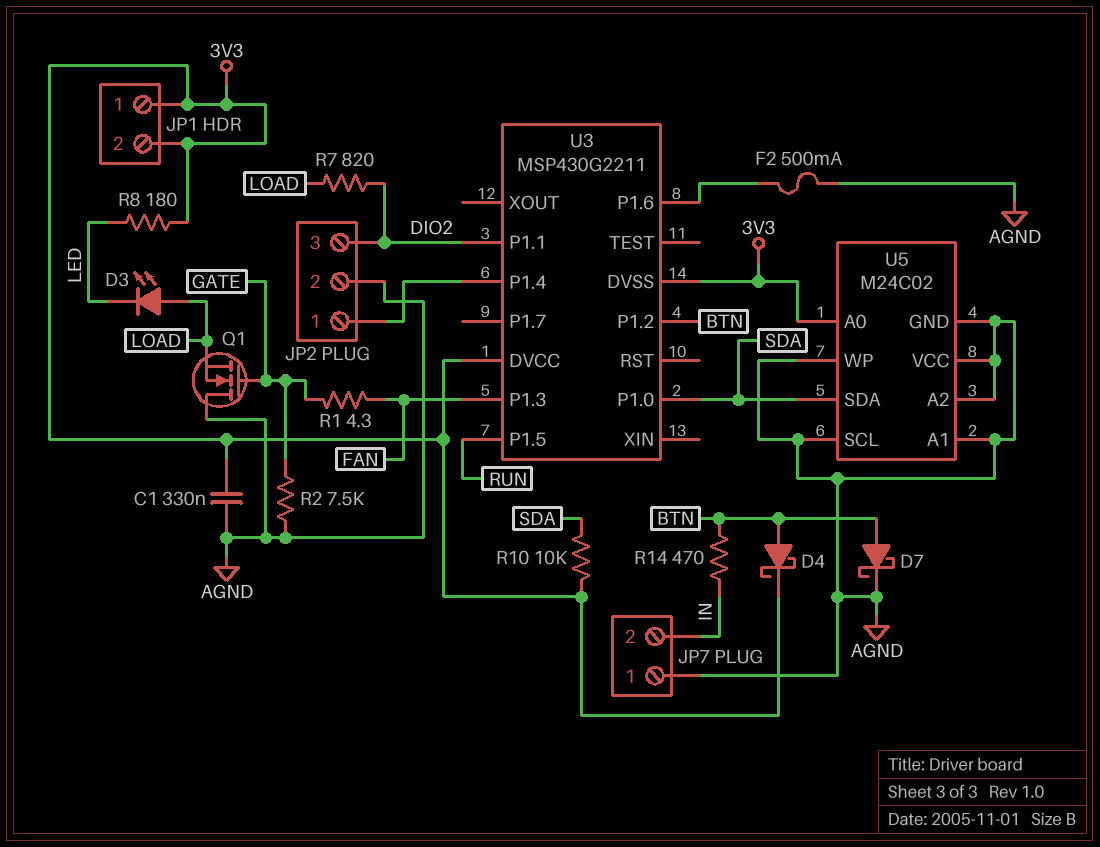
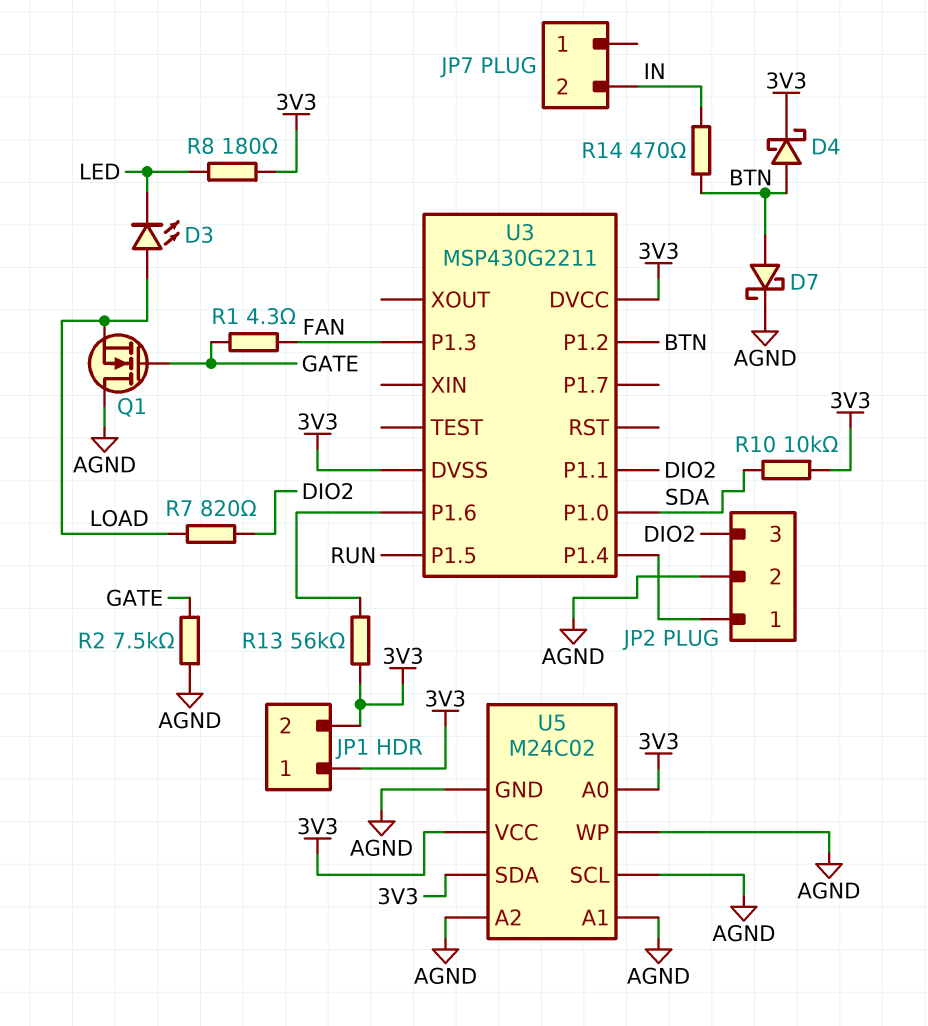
C1: 330nF (3V3, AGND) -> none
F2: 500mA (AGND, U3/P1.6) -> none
JP7 pin 1: AGND -> none
R13: none -> 56k (3V3, U3/P1.6)
U5 pin SDA: SDA -> 3V3
U5 pin VCC: AGND -> 3V3

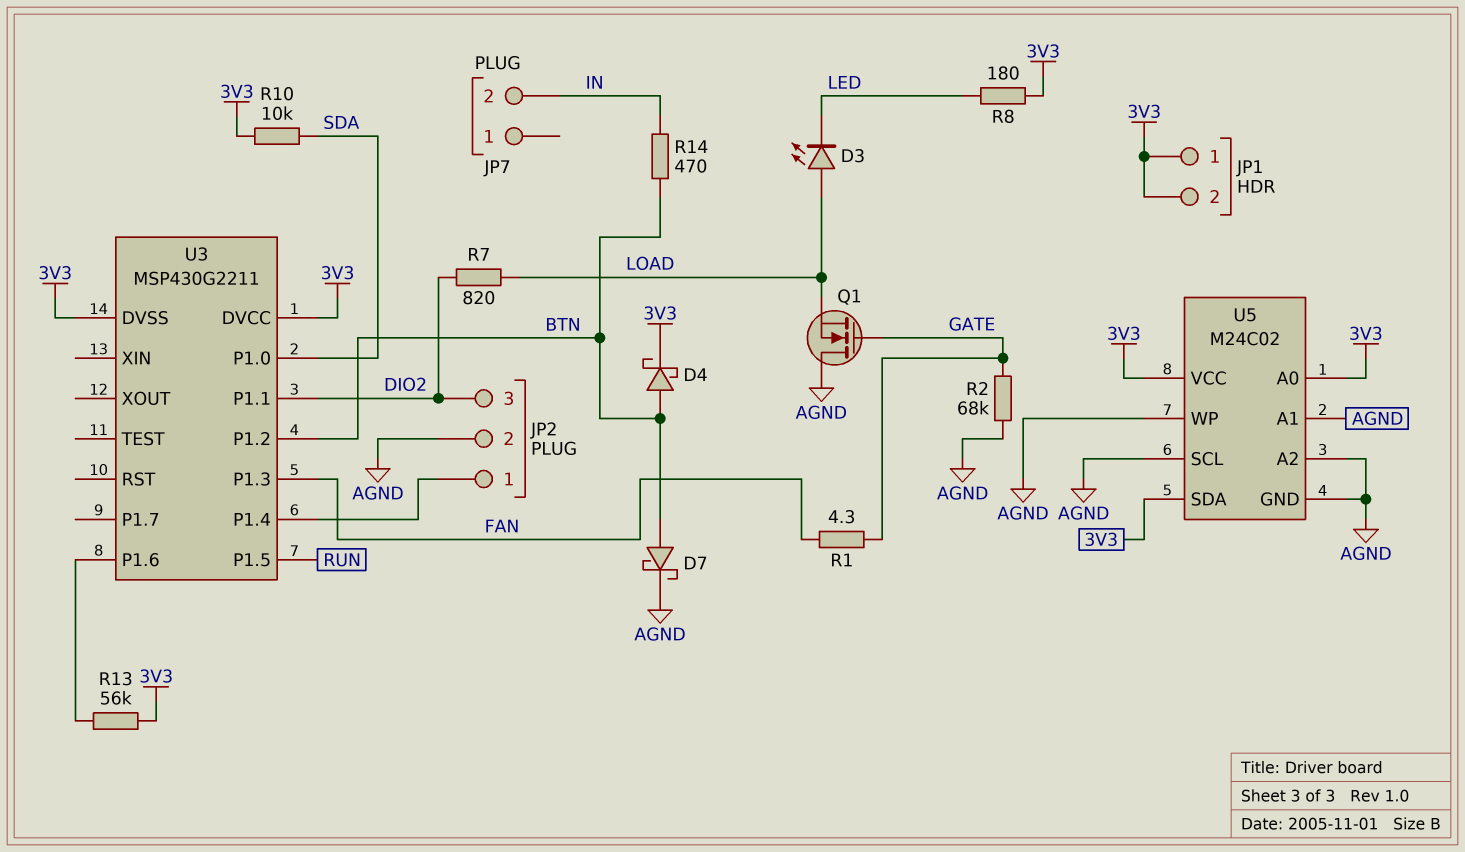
R2: 7.5k (AGND, GATE) -> 68k (AGND, GATE)

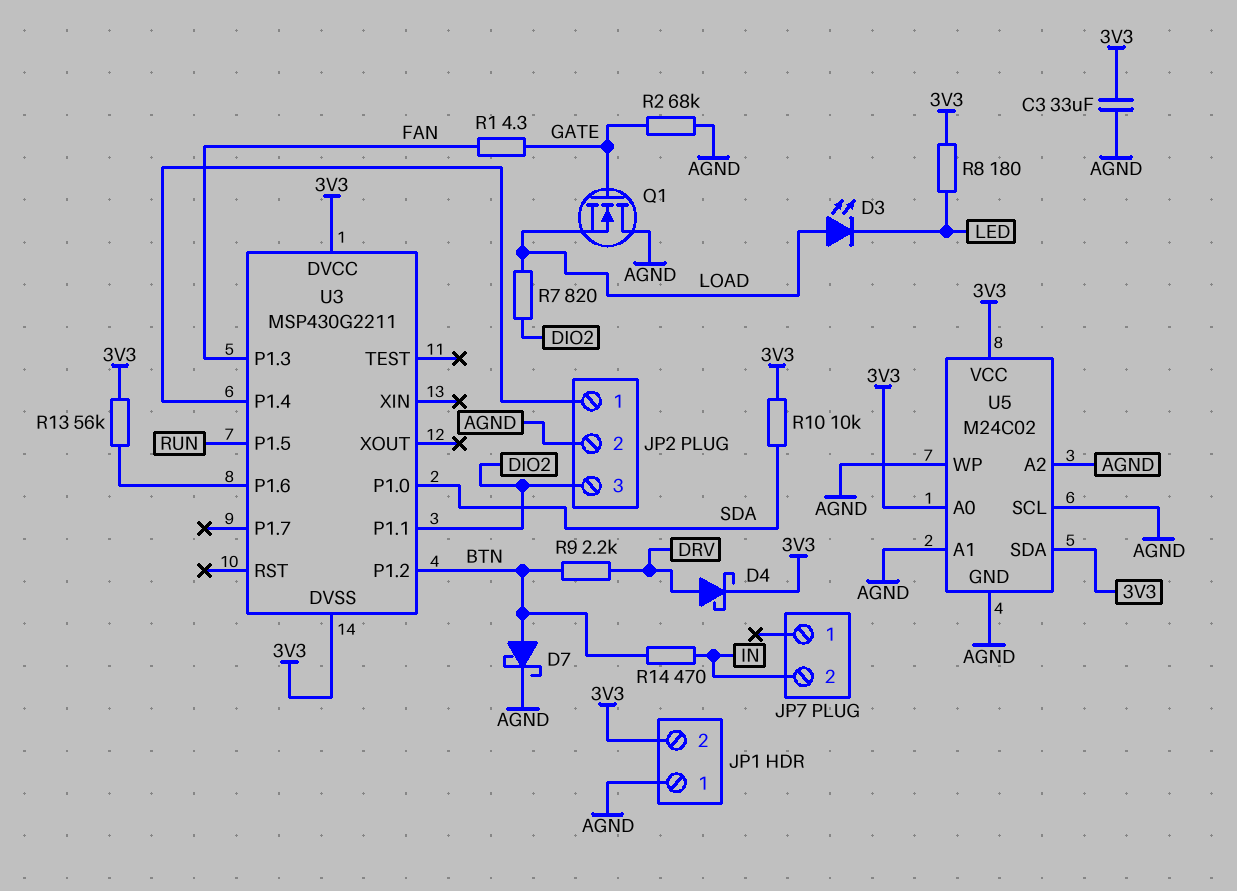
C3: none -> 33uF (3V3, AGND)
D4: schottky (A BTN, K 3V3) -> schottky (A DRV, K 3V3)
JP1 pin 1: 3V3 -> AGND
R9: none -> 2.2k (BTN, DRV)

